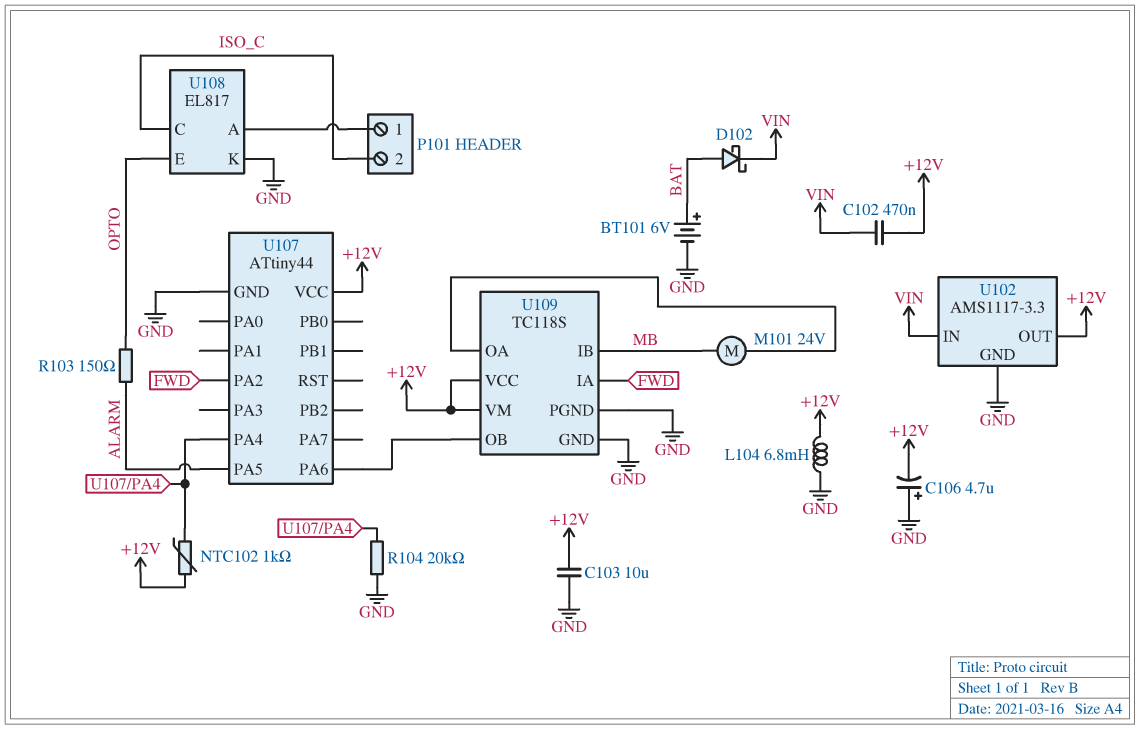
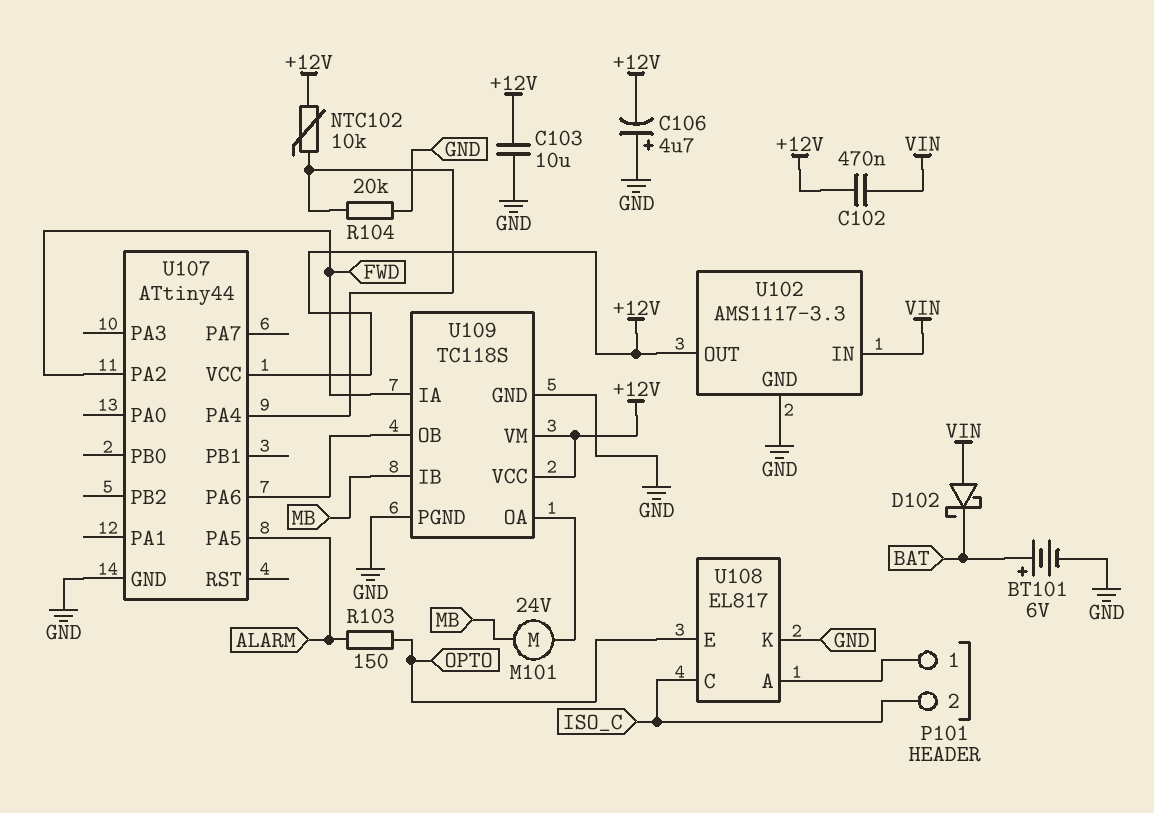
D102: schottky (A BAT, K VIN) -> schottky (A VIN, K BAT)
L104: 6.8mH (+12V, GND) -> none
NTC102: 1k (+12V, U107/PA4) -> 10k (+12V, U107/PA4)

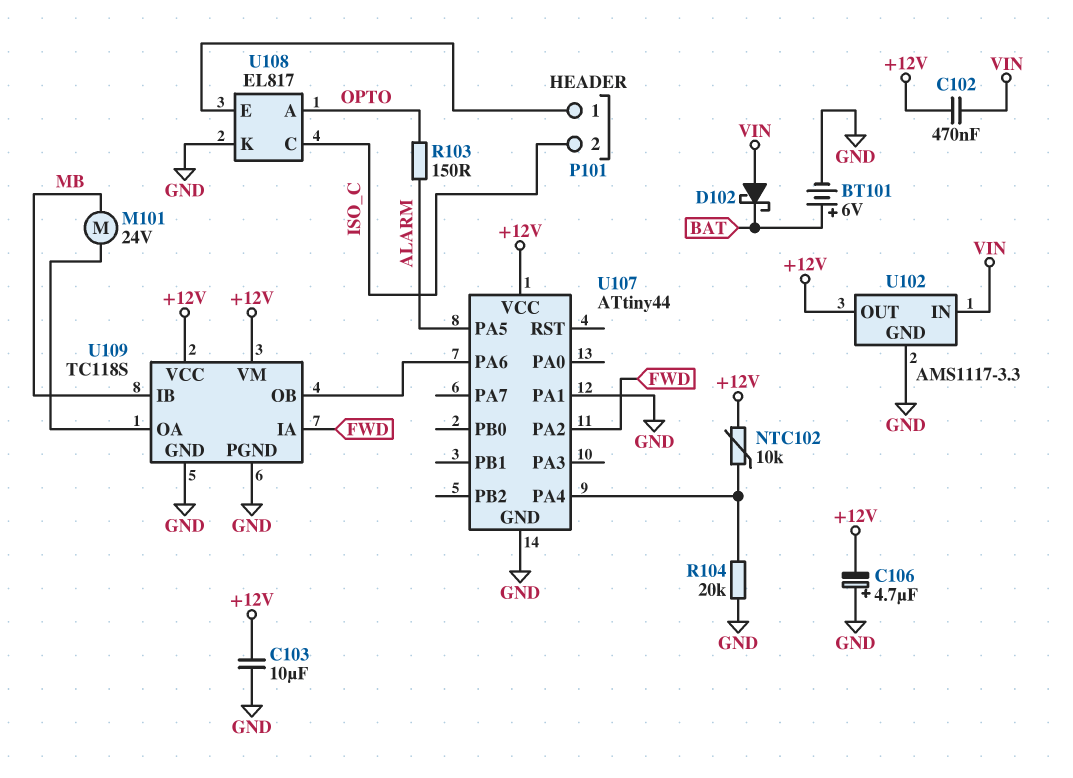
U107 pin PA1: none -> GND
U108 pin A: P101/1 -> OPTO
U108 pin E: OPTO -> P101/1

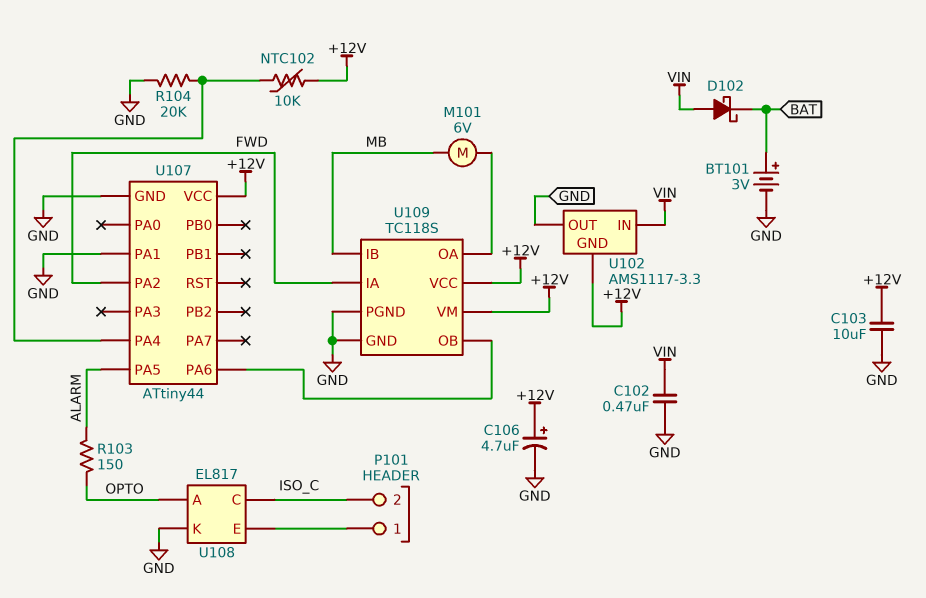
BT101: 6V (plus BAT, minus GND) -> 3V (plus BAT, minus GND)
C102: 470nF (+12V, VIN) -> 470nF (GND, VIN)
C106: 4.7uF (plus GND, minus +12V) -> 4.7uF (plus +12V, minus GND)
M101: motor 24V (MB, U109/OA) -> motor 6V (MB, U109/OA)
U102 pin GND: GND -> +12V
U102 pin OUT: +12V -> GND

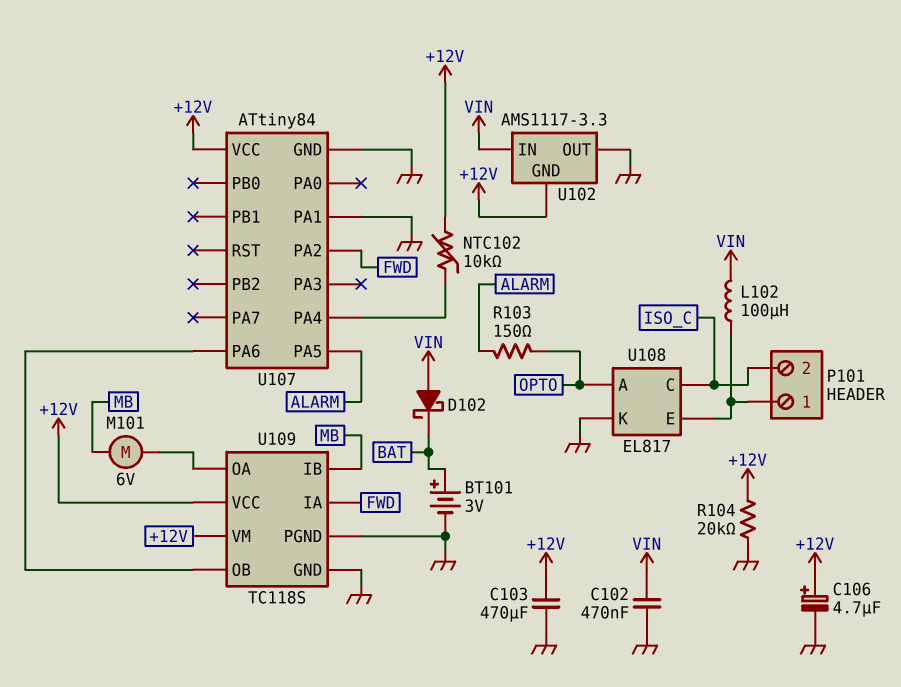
C103: 10uF (+12V, GND) -> 470uF (+12V, GND)
L102: none -> 100uH (P101/1, VIN)
R104: 20k (GND, U107/PA4) -> 20k (+12V, GND)
U107: ATtiny44 -> ATtiny84

